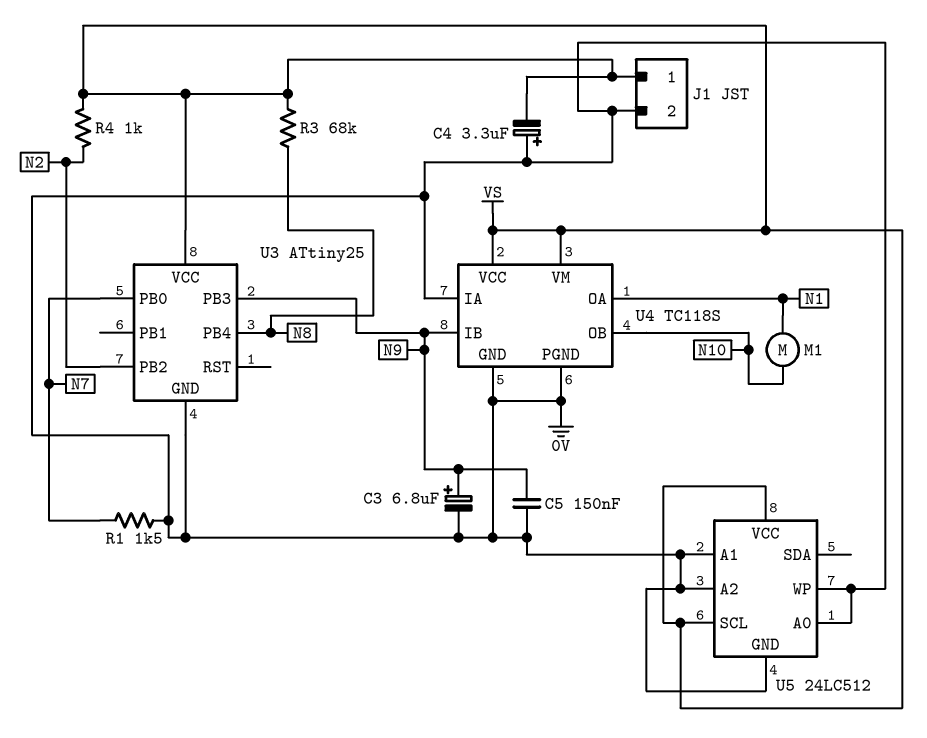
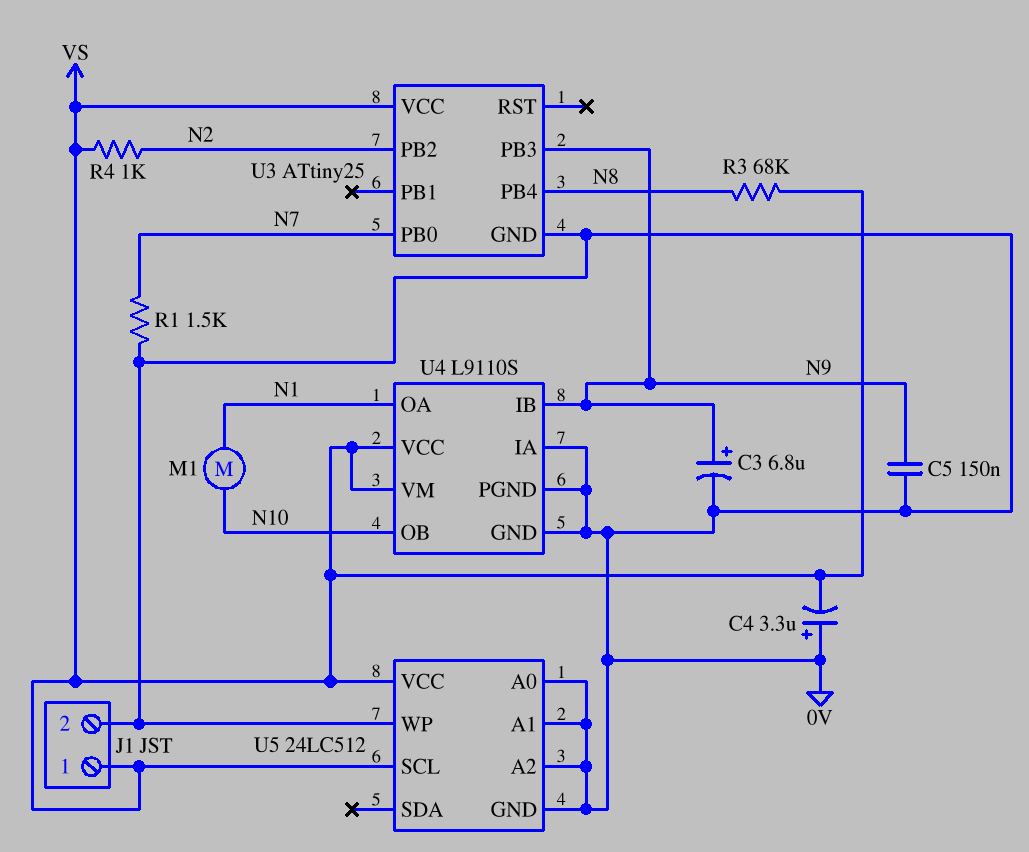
U4: TC118S -> L9110S

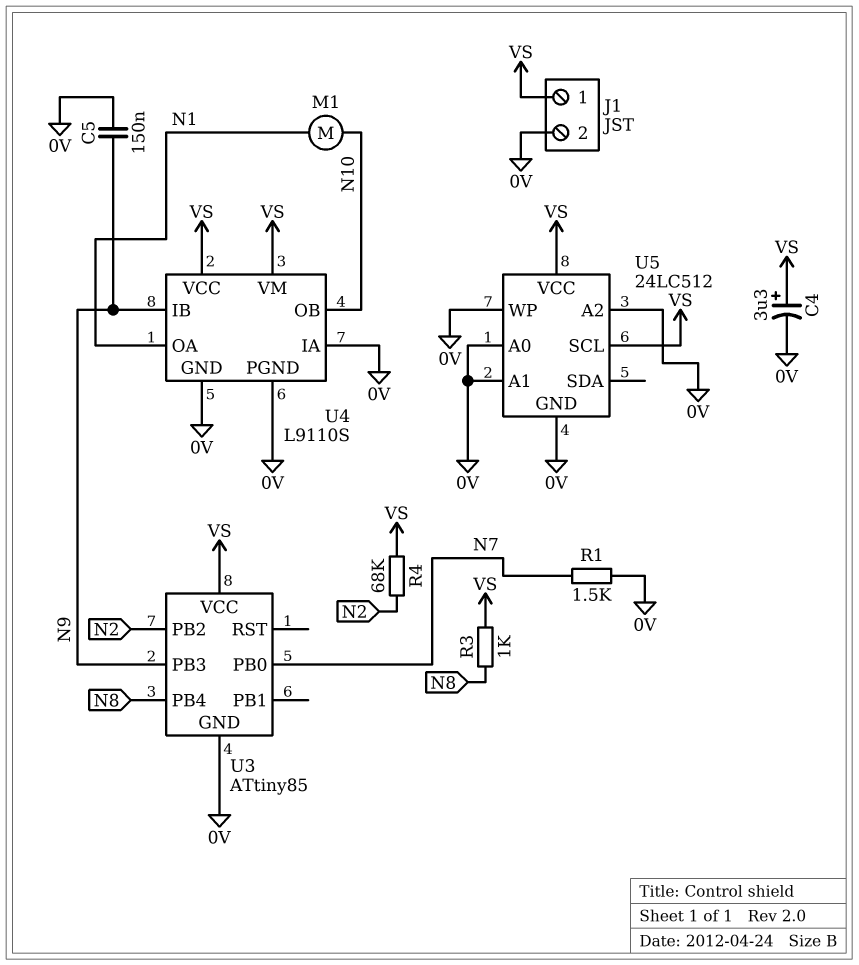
C3: 6.8uF (plus N9, minus 0V) -> none
C4: 3.3uF (plus 0V, minus VS) -> 3.3uF (plus VS, minus 0V)
R3: 68k (N8, VS) -> 1k (N8, VS)
R4: 1k (N2, VS) -> 68k (N2, VS)
U3: ATtiny25 -> ATtiny85

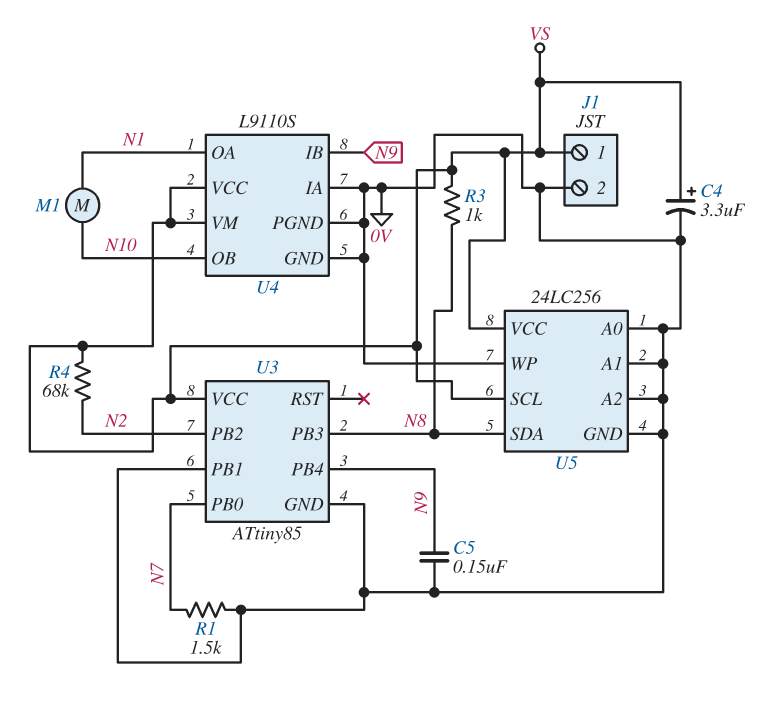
U3 pin PB1: none -> 0V
U3 pin PB3: N9 -> N8
U3 pin PB4: N8 -> N9
U5: 24LC512 -> 24LC256
U5 pin SDA: none -> N8

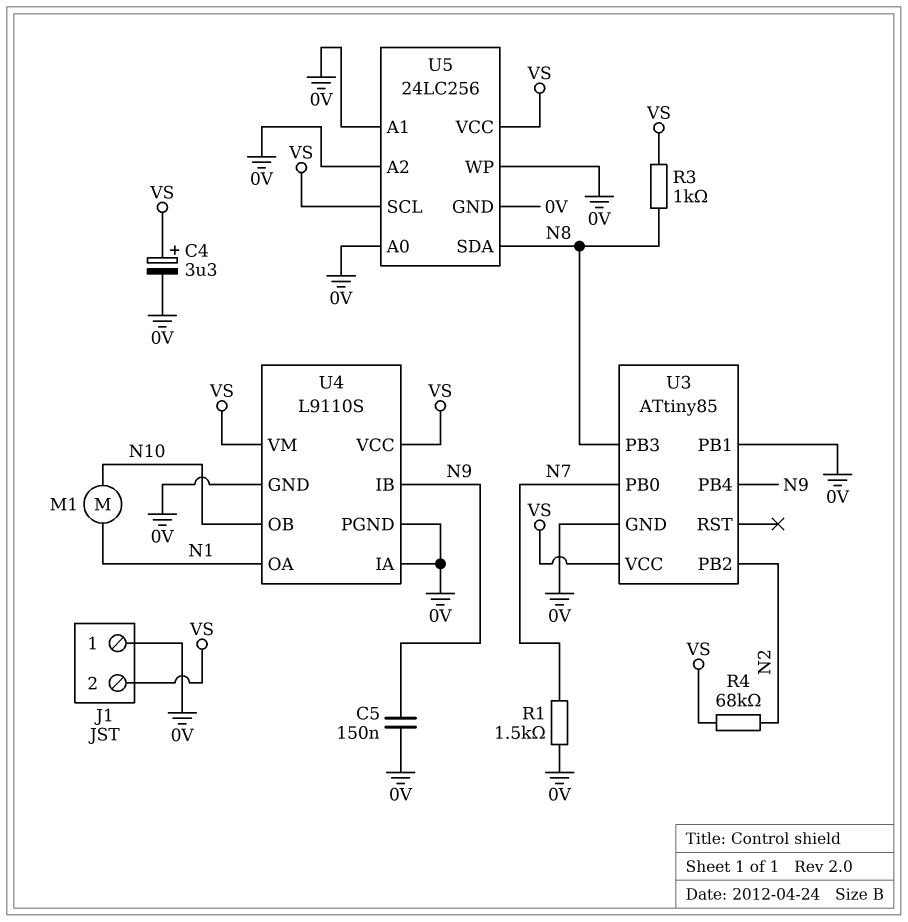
J1 pin 1: VS -> 0V
J1 pin 2: 0V -> VS

